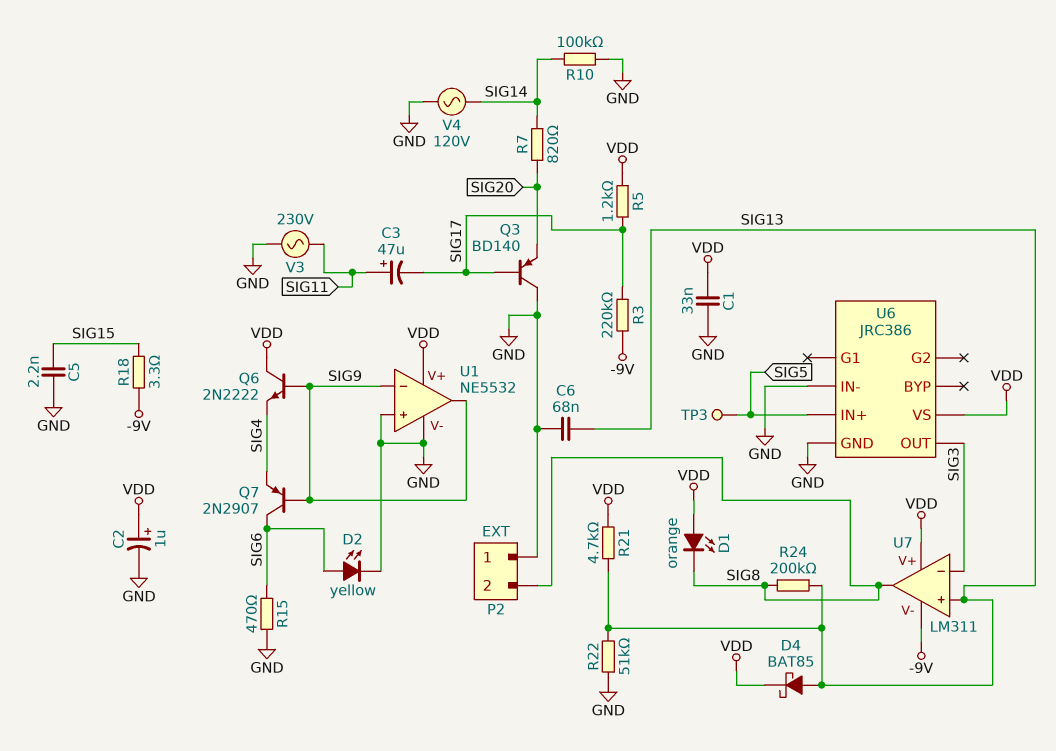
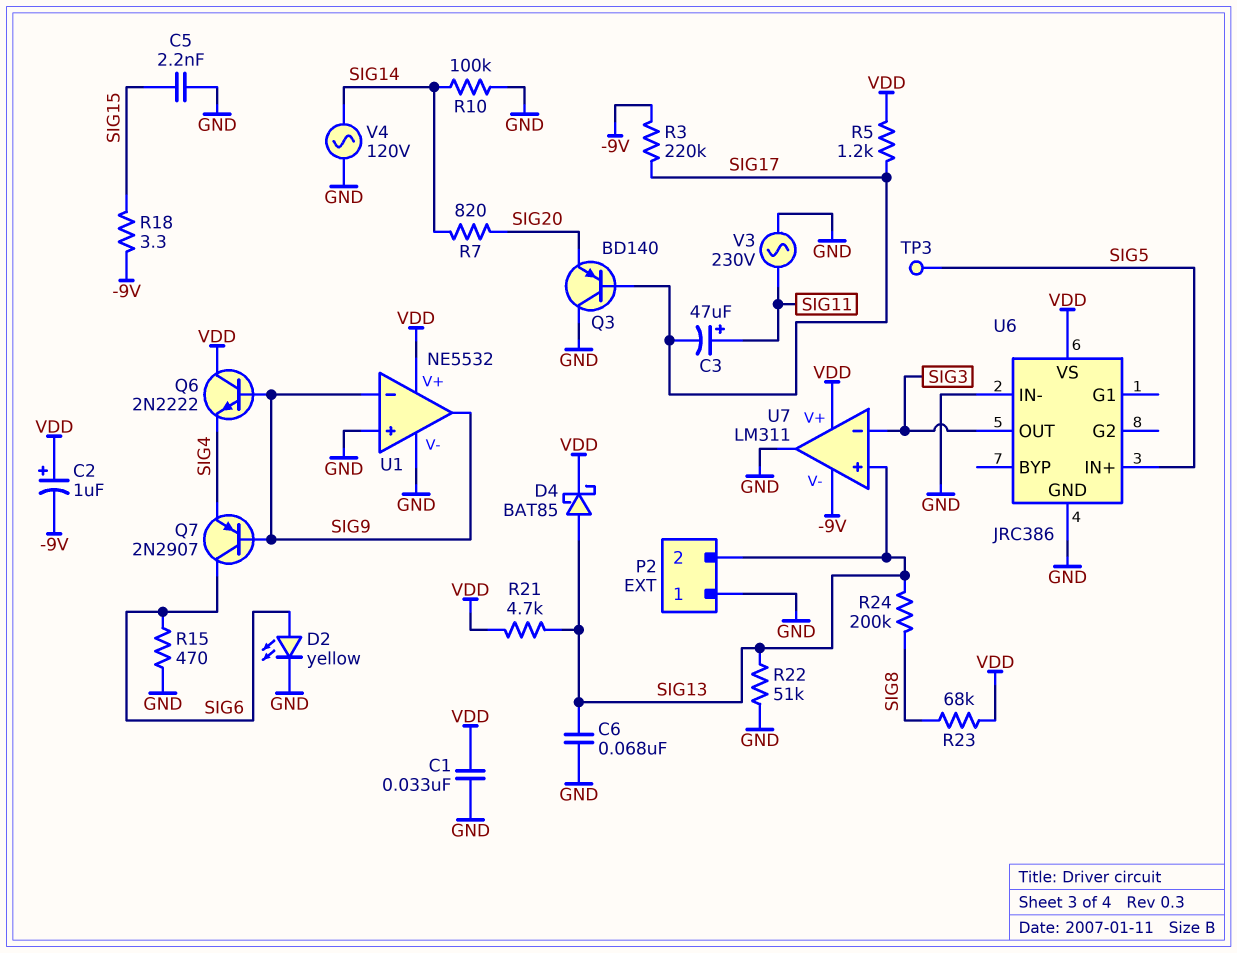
C2: 1uF (plus VDD, minus GND) -> 1uF (plus VDD, minus -9V)
D1: LED orange (A VDD, K SIG8) -> none
P2 pin 2: SIG8 -> SIG13
R23: none -> 68k (SIG8, VDD)
U7 pin out: SIG8 -> GND

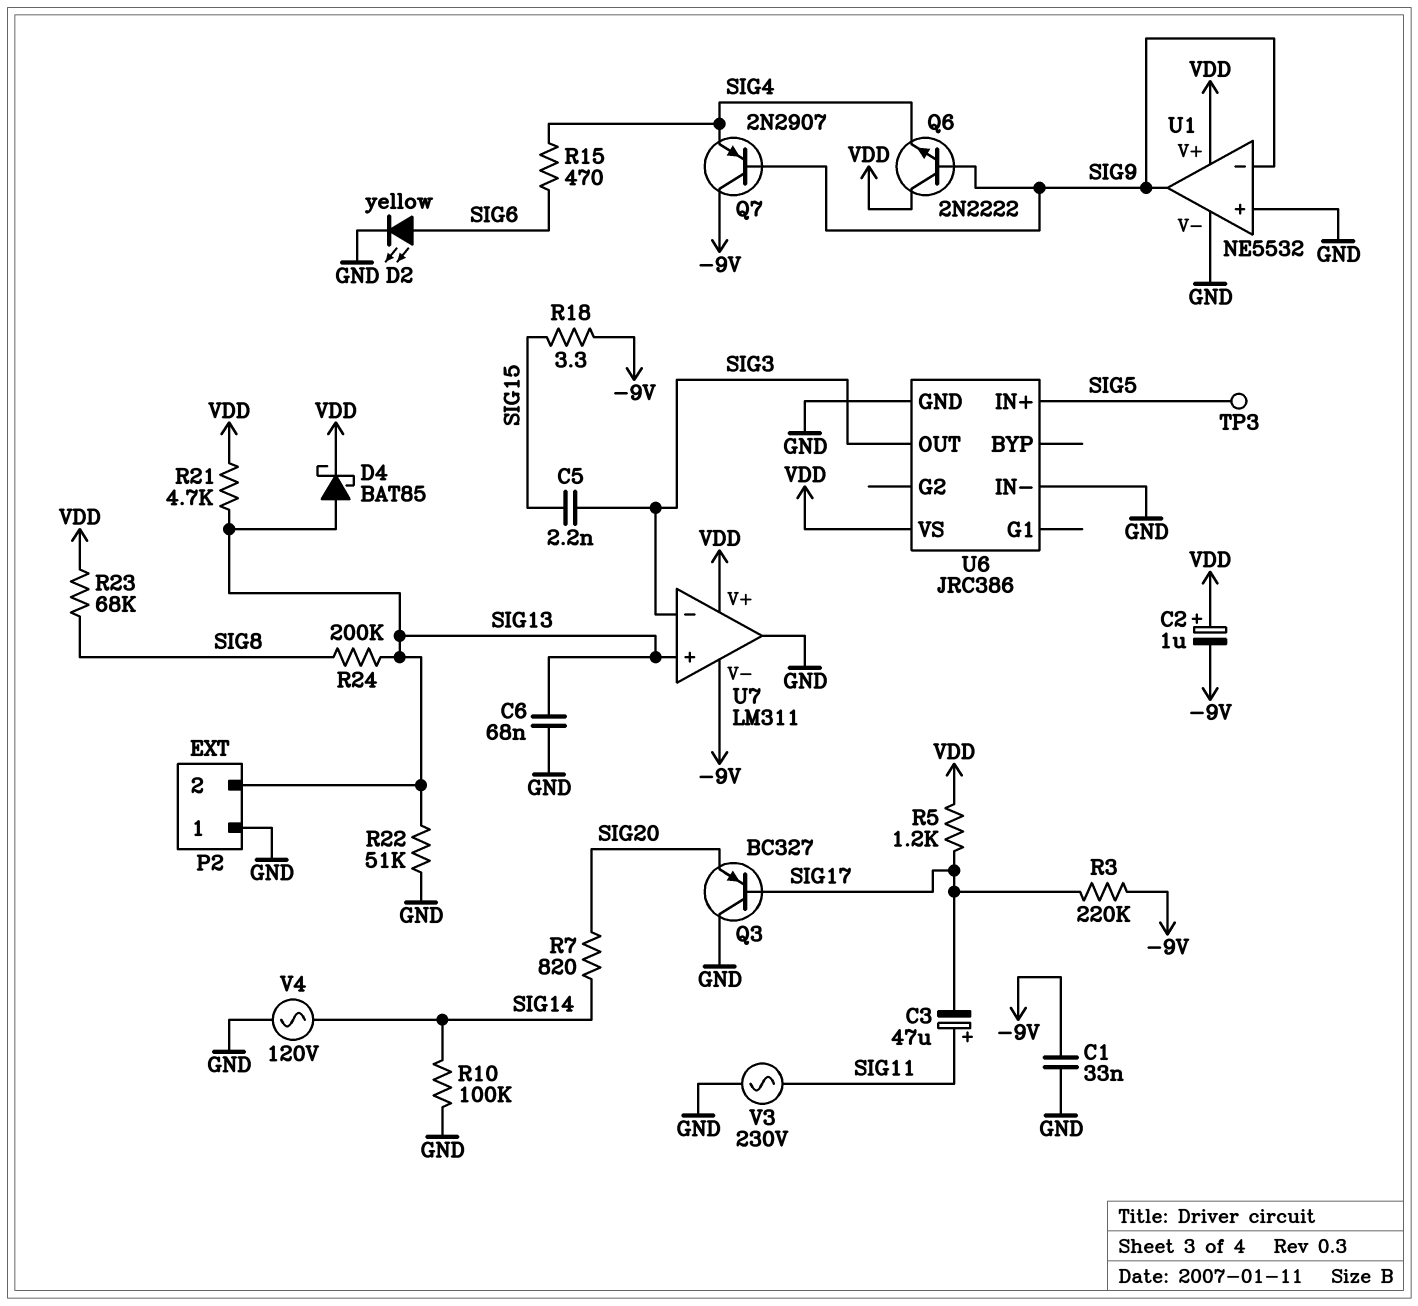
C1: 33nF (GND, VDD) -> 33nF (-9V, GND)
C5: 2.2nF (GND, SIG15) -> 2.2nF (SIG3, SIG15)
Q3: PNP BD140 (B SIG17, C GND, E SIG20) -> PNP BC327 (B SIG17, C GND, E SIG20)
Q7: PNP 2N2907 (B SIG9, C SIG6, E SIG4) -> PNP 2N2907 (B SIG9, C -9V, E SIG4)
R15: 470 (GND, SIG6) -> 470 (SIG4, SIG6)

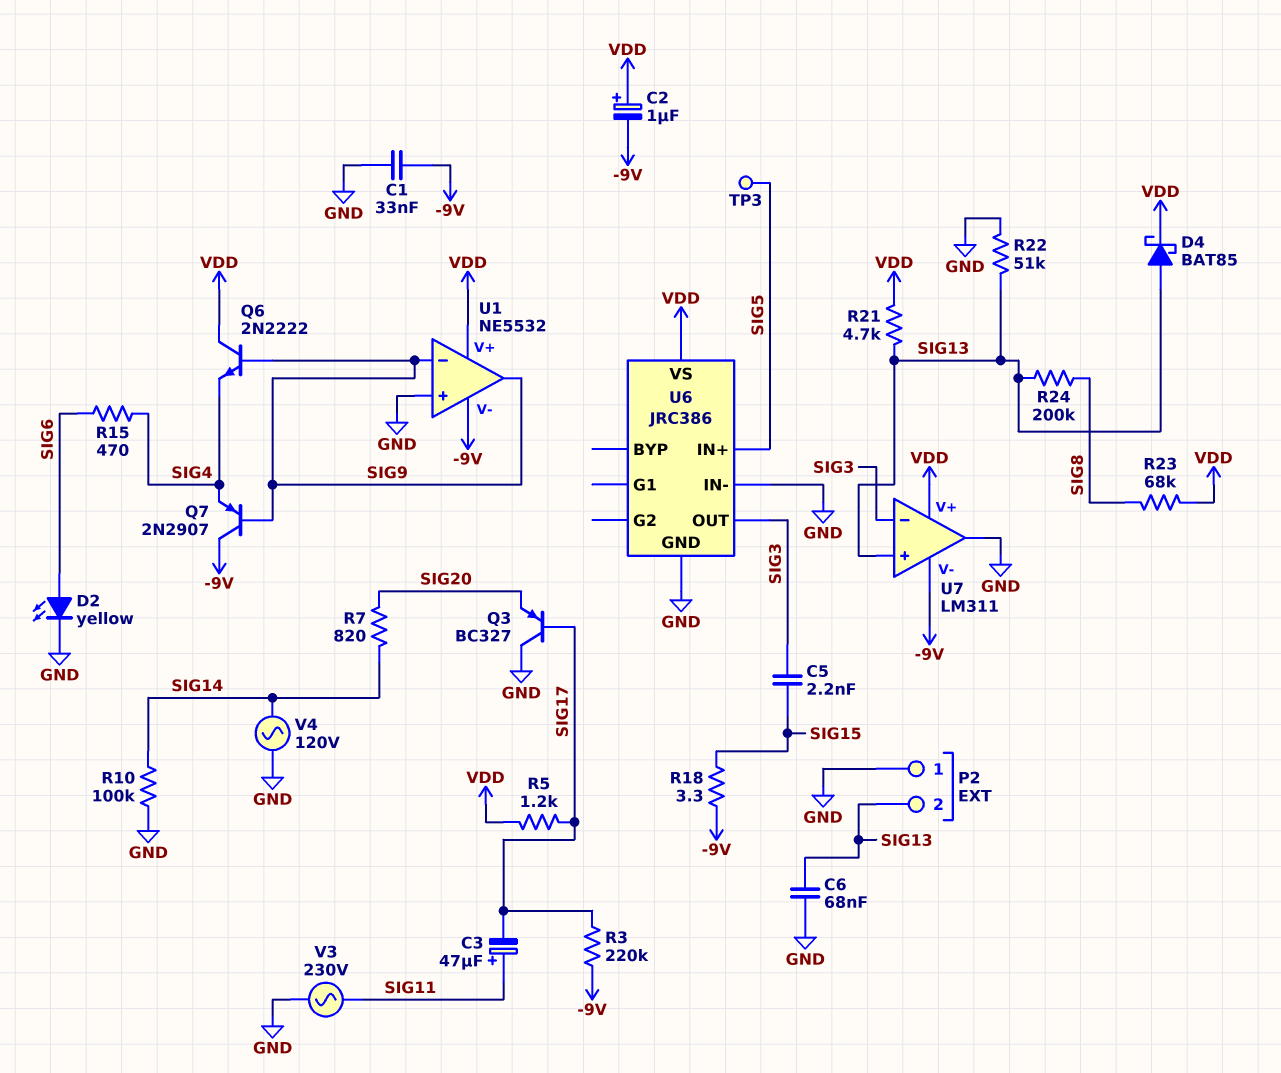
U1 pin V-: GND -> -9V

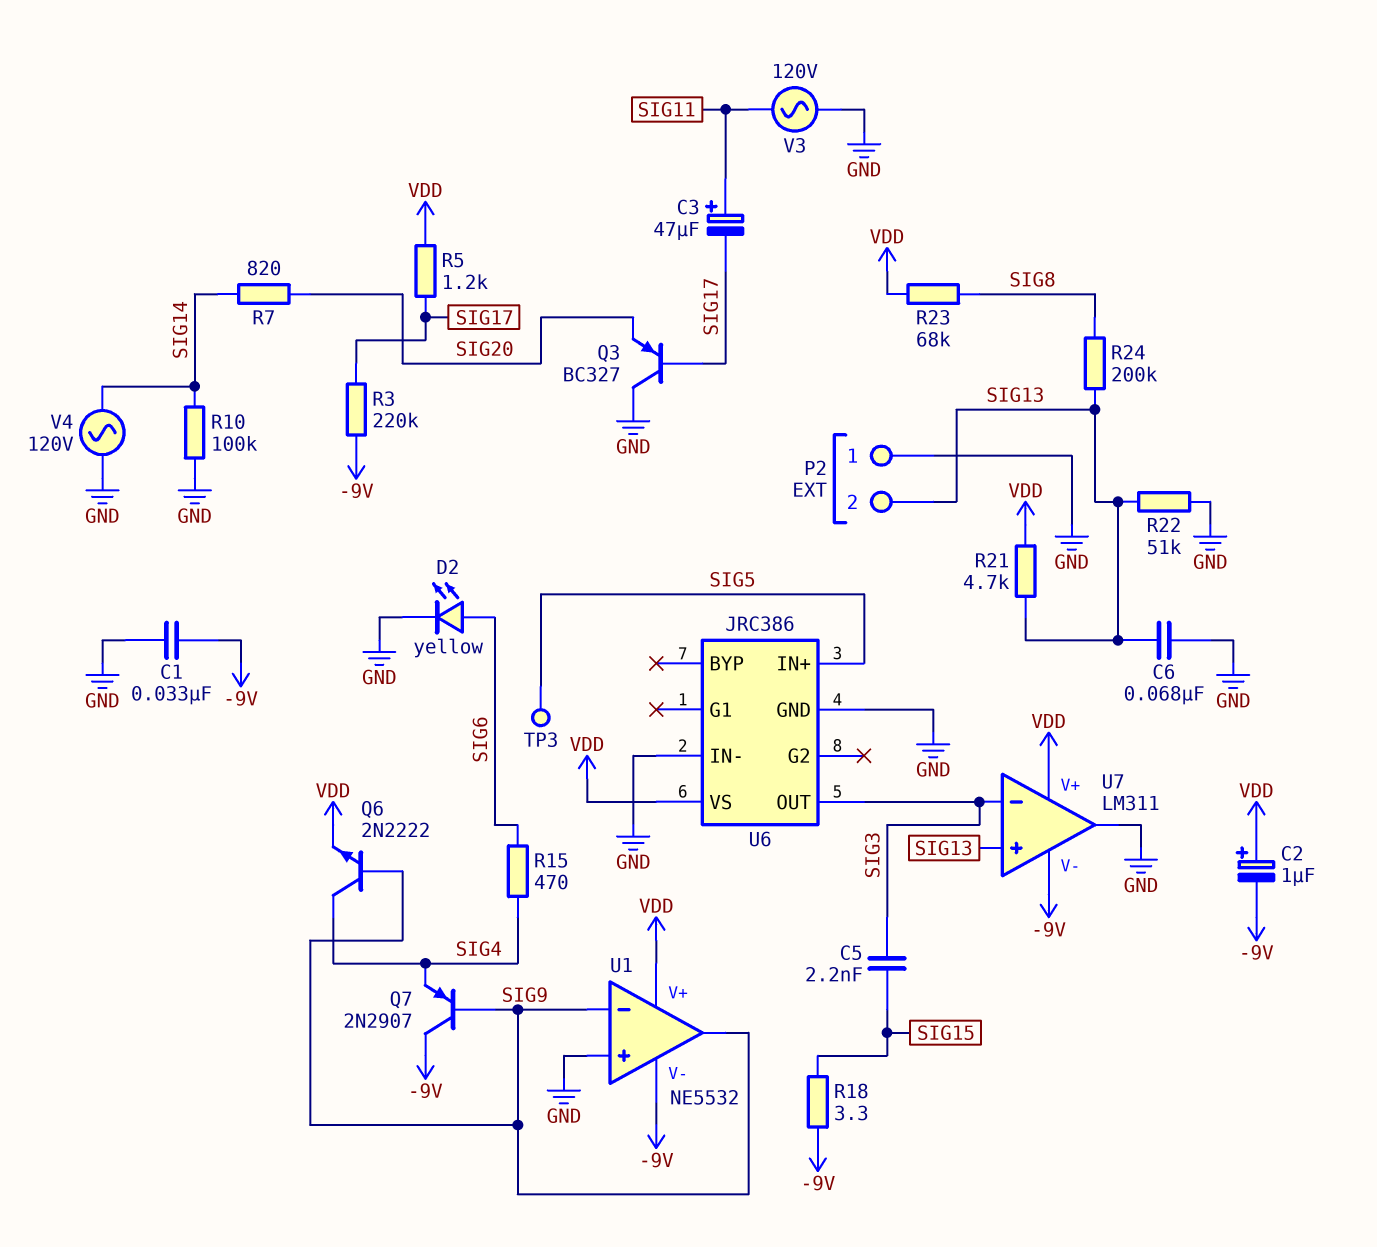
D4: schottky BAT85 (A SIG13, K VDD) -> none
Q6: NPN 2N2222 (B SIG9, C VDD, E SIG4) -> NPN 2N2222 (B SIG9, C SIG4, E VDD)
V3: AC 230V (GND, SIG11) -> AC 120V (GND, SIG11)

